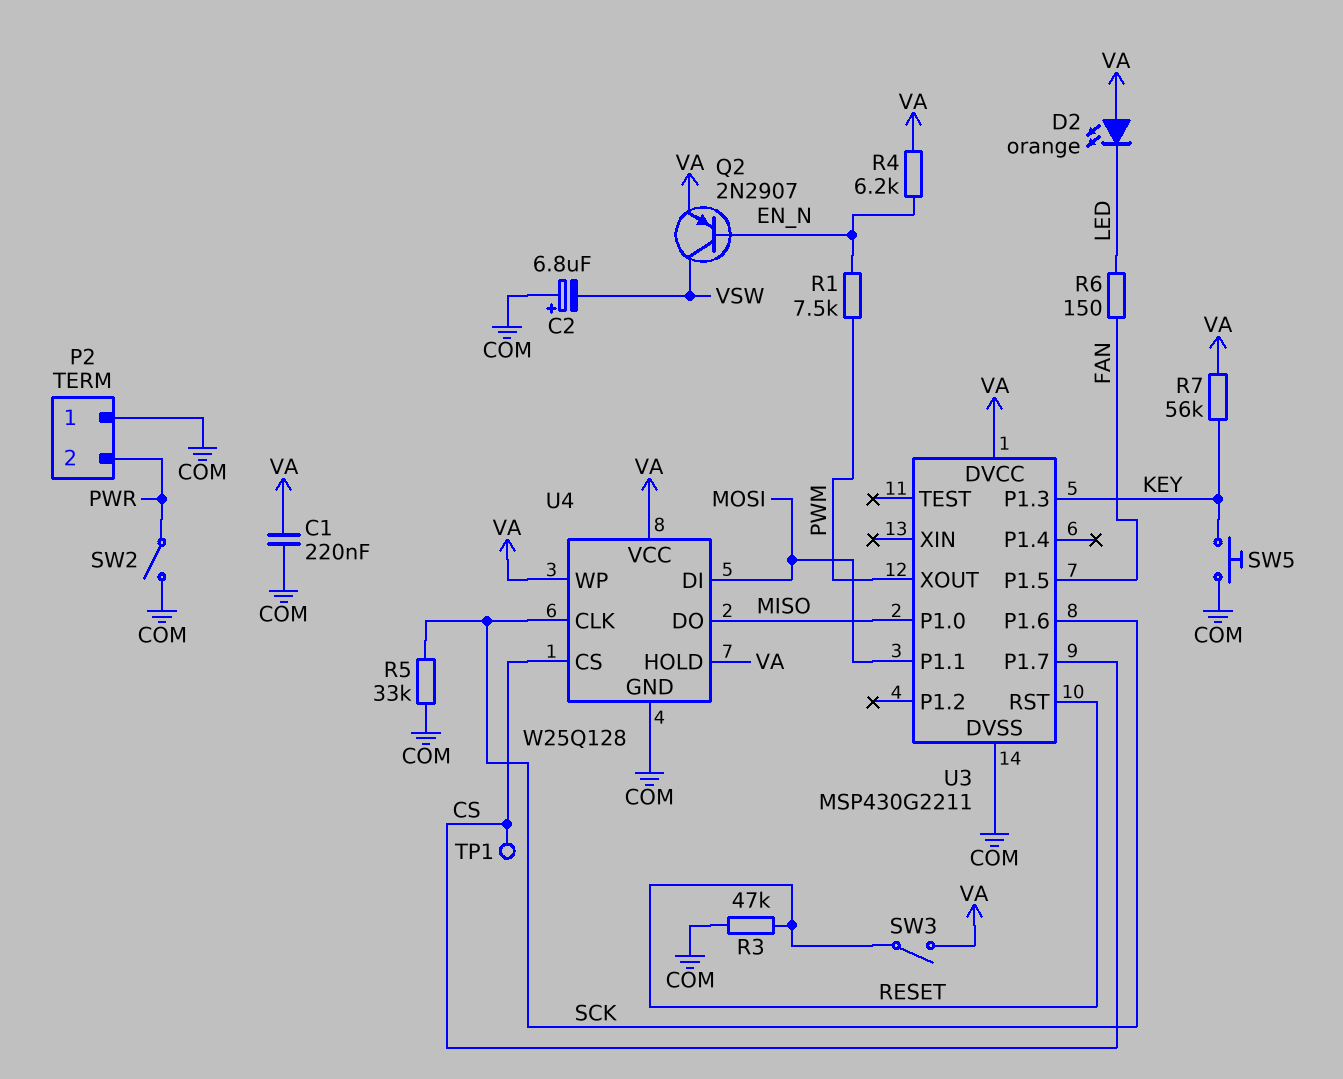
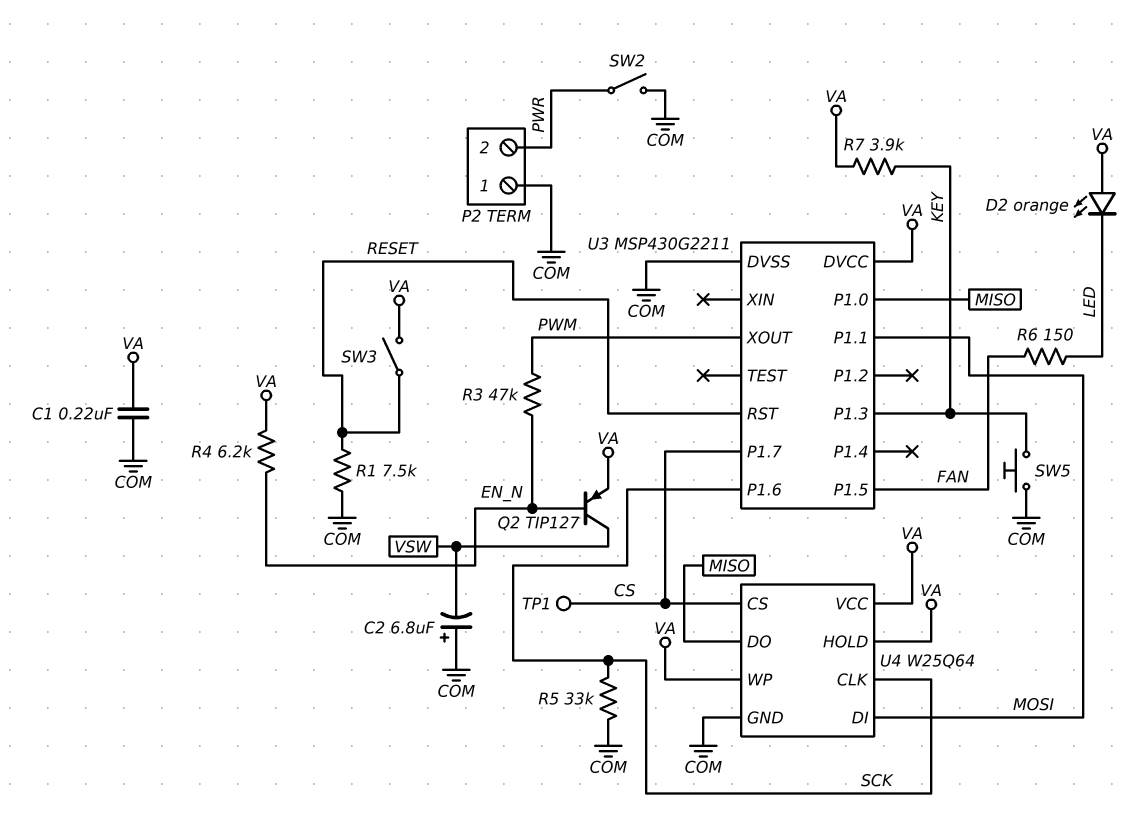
Q2: PNP 2N2907 (B EN_N, C VSW, E VA) -> PNP TIP127 (B EN_N, C VSW, E VA)
R1: 7.5k (EN_N, PWM) -> 7.5k (COM, RESET)
R3: 47k (COM, RESET) -> 47k (EN_N, PWM)
R7: 56k (KEY, VA) -> 3.9k (KEY, VA)
U4: W25Q128 -> W25Q64

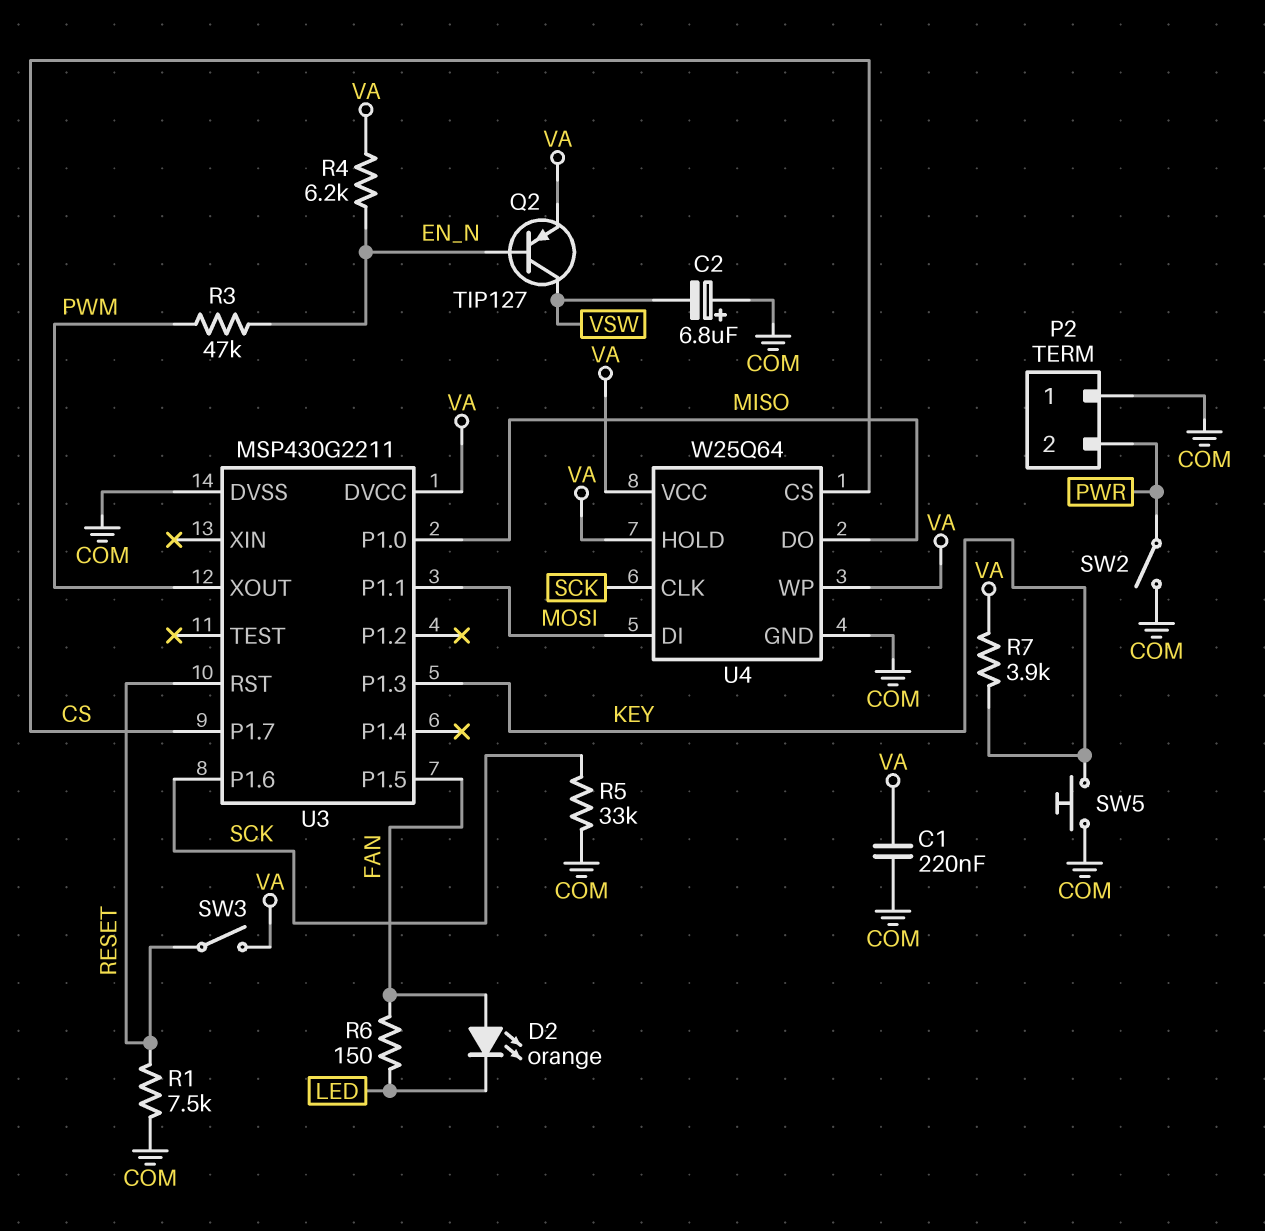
D2: LED orange (A VA, K LED) -> LED orange (A FAN, K LED)
TP1: test point (CS) -> none

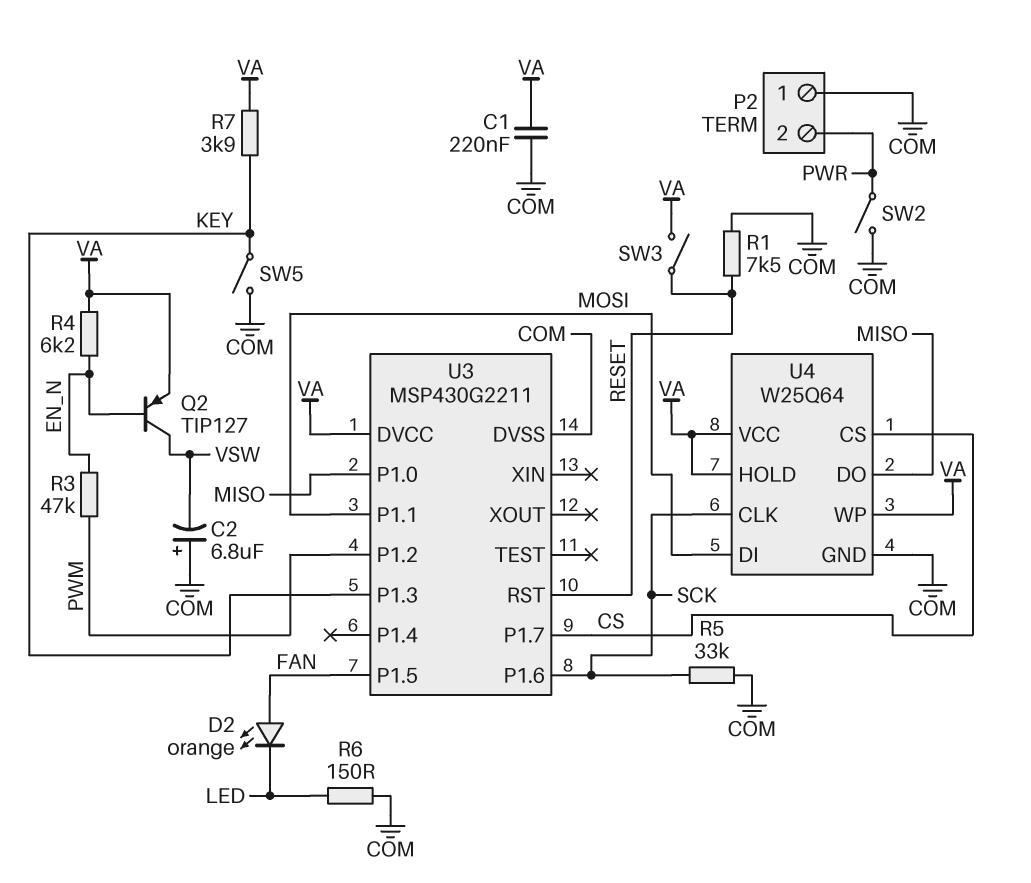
R6: 150 (FAN, LED) -> 150 (COM, LED)
SW5: button (COM, KEY) -> switch (COM, KEY)
U3 pin P1.2: none -> PWM
U3 pin XOUT: PWM -> none

